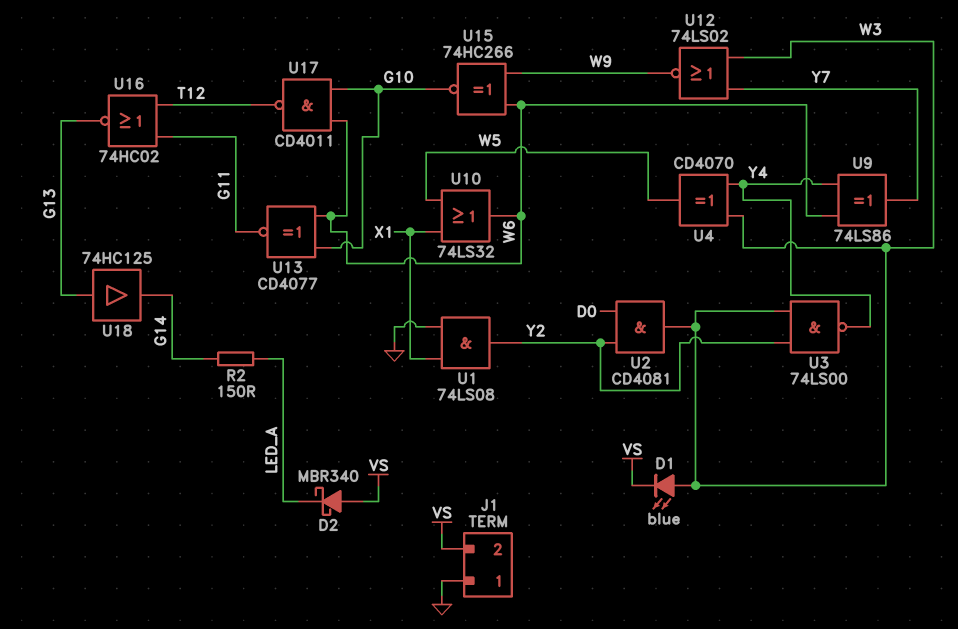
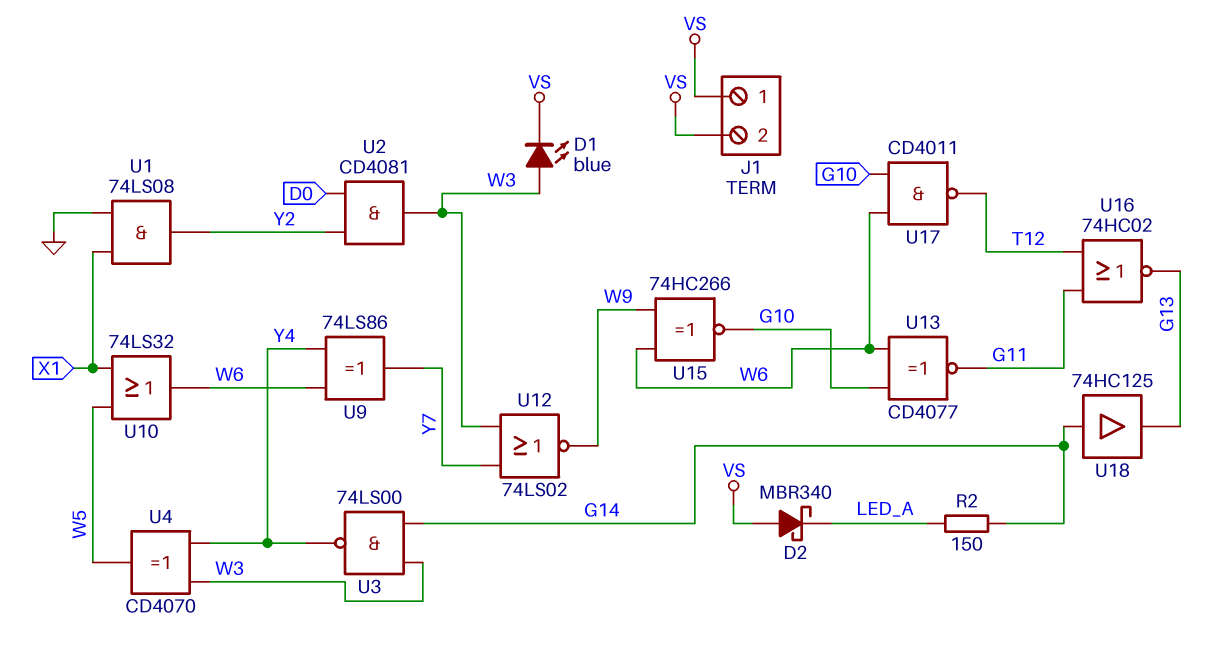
J1 pin 1: GND -> VS
U3: NAND 74LS00 (in W3, in Y2, out Y4) -> NAND 74LS00 (in G14, in W3, out Y4)
U18: buffer 74HC125 (in G13, out G14) -> buffer 74HC125 (in G14, out G13)

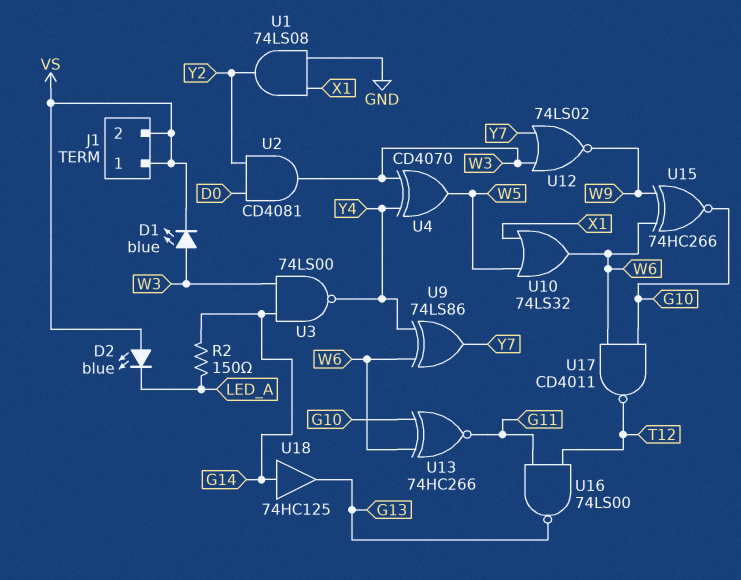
D2: schottky MBR340 (A VS, K LED_A) -> LED blue (A VS, K LED_A)
U13: XNOR CD4077 (in G10, in W6, out G11) -> XNOR 74HC266 (in G10, in W6, out G11)
U16: NOR 74HC02 (in G11, in T12, out G13) -> NAND 74LS00 (in G11, in T12, out G13)

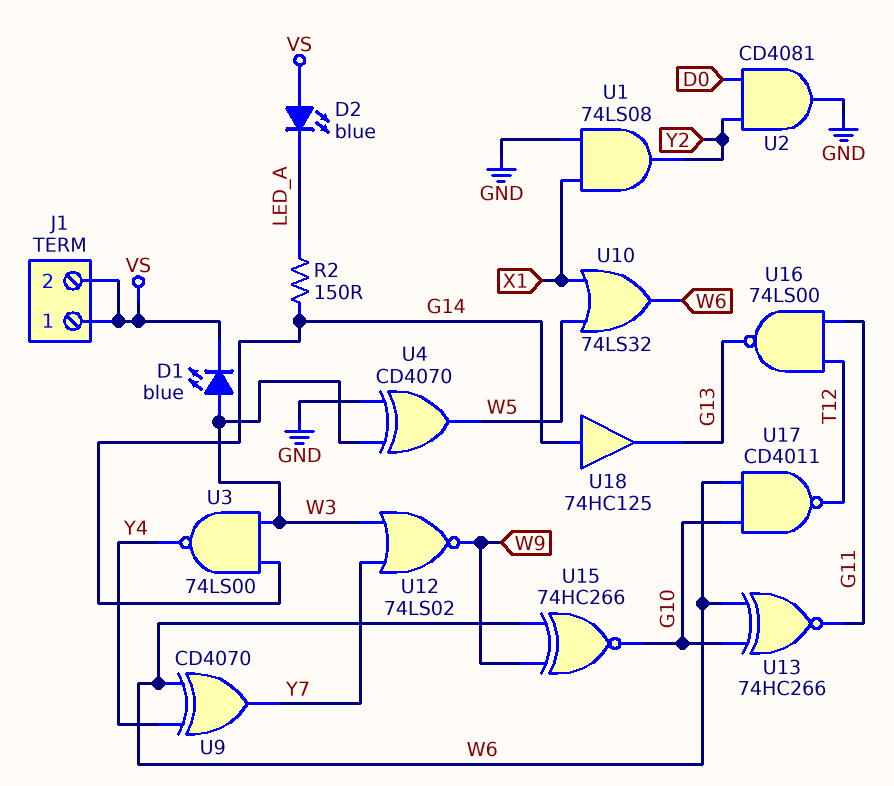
U2: AND CD4081 (in D0, in Y2, out W3) -> AND CD4081 (in D0, in Y2, out GND)
U4: XOR CD4070 (in W3, in Y4, out W5) -> XOR CD4070 (in GND, in W3, out W5)
U9: XOR 74LS86 (in W6, in Y4, out Y7) -> XOR CD4070 (in W6, in Y4, out Y7)

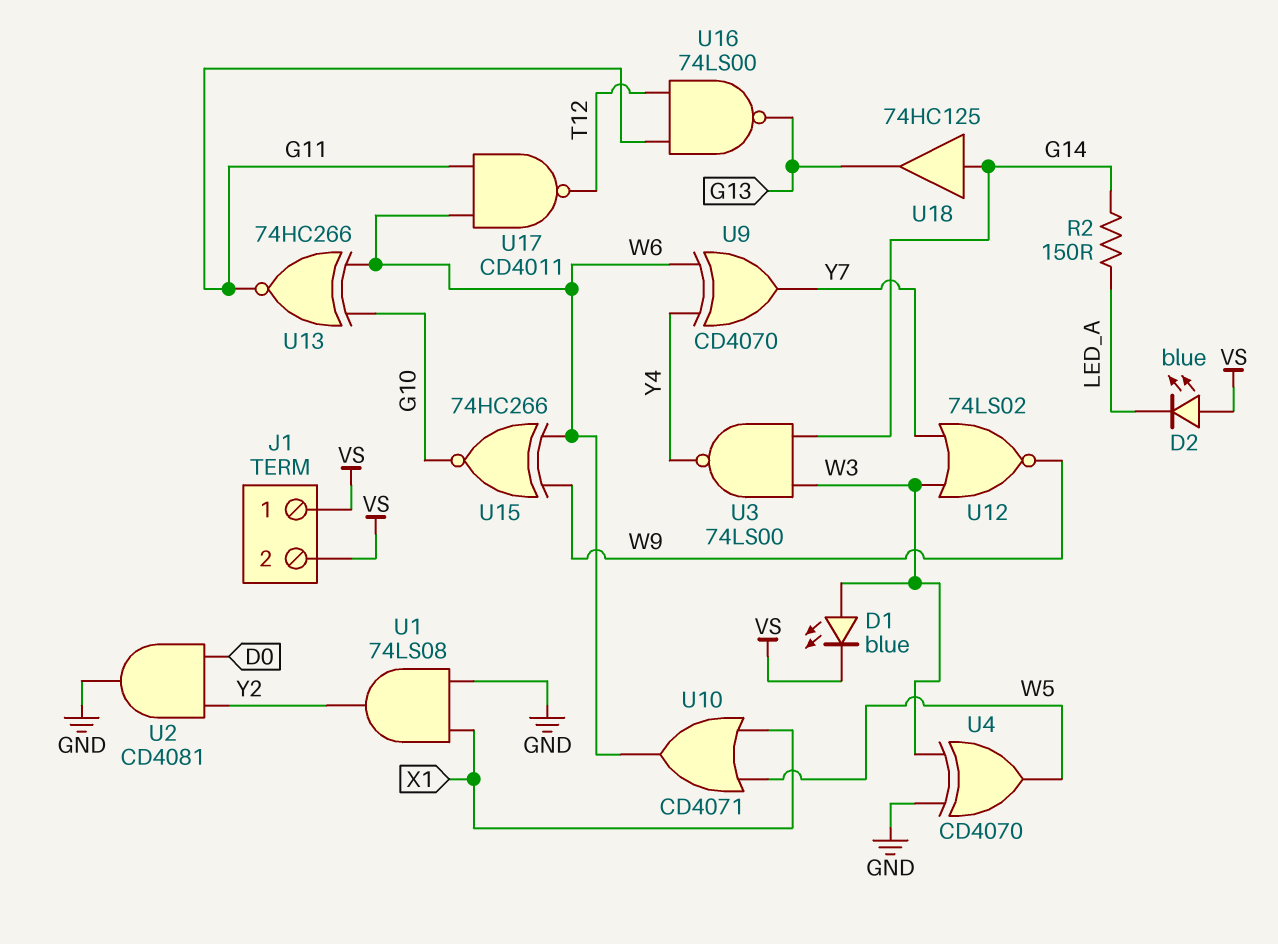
U10: OR 74LS32 (in W5, in X1, out W6) -> OR CD4071 (in W5, in X1, out W6)
U17: NAND CD4011 (in G10, in W6, out T12) -> NAND CD4011 (in G11, in W6, out T12)

